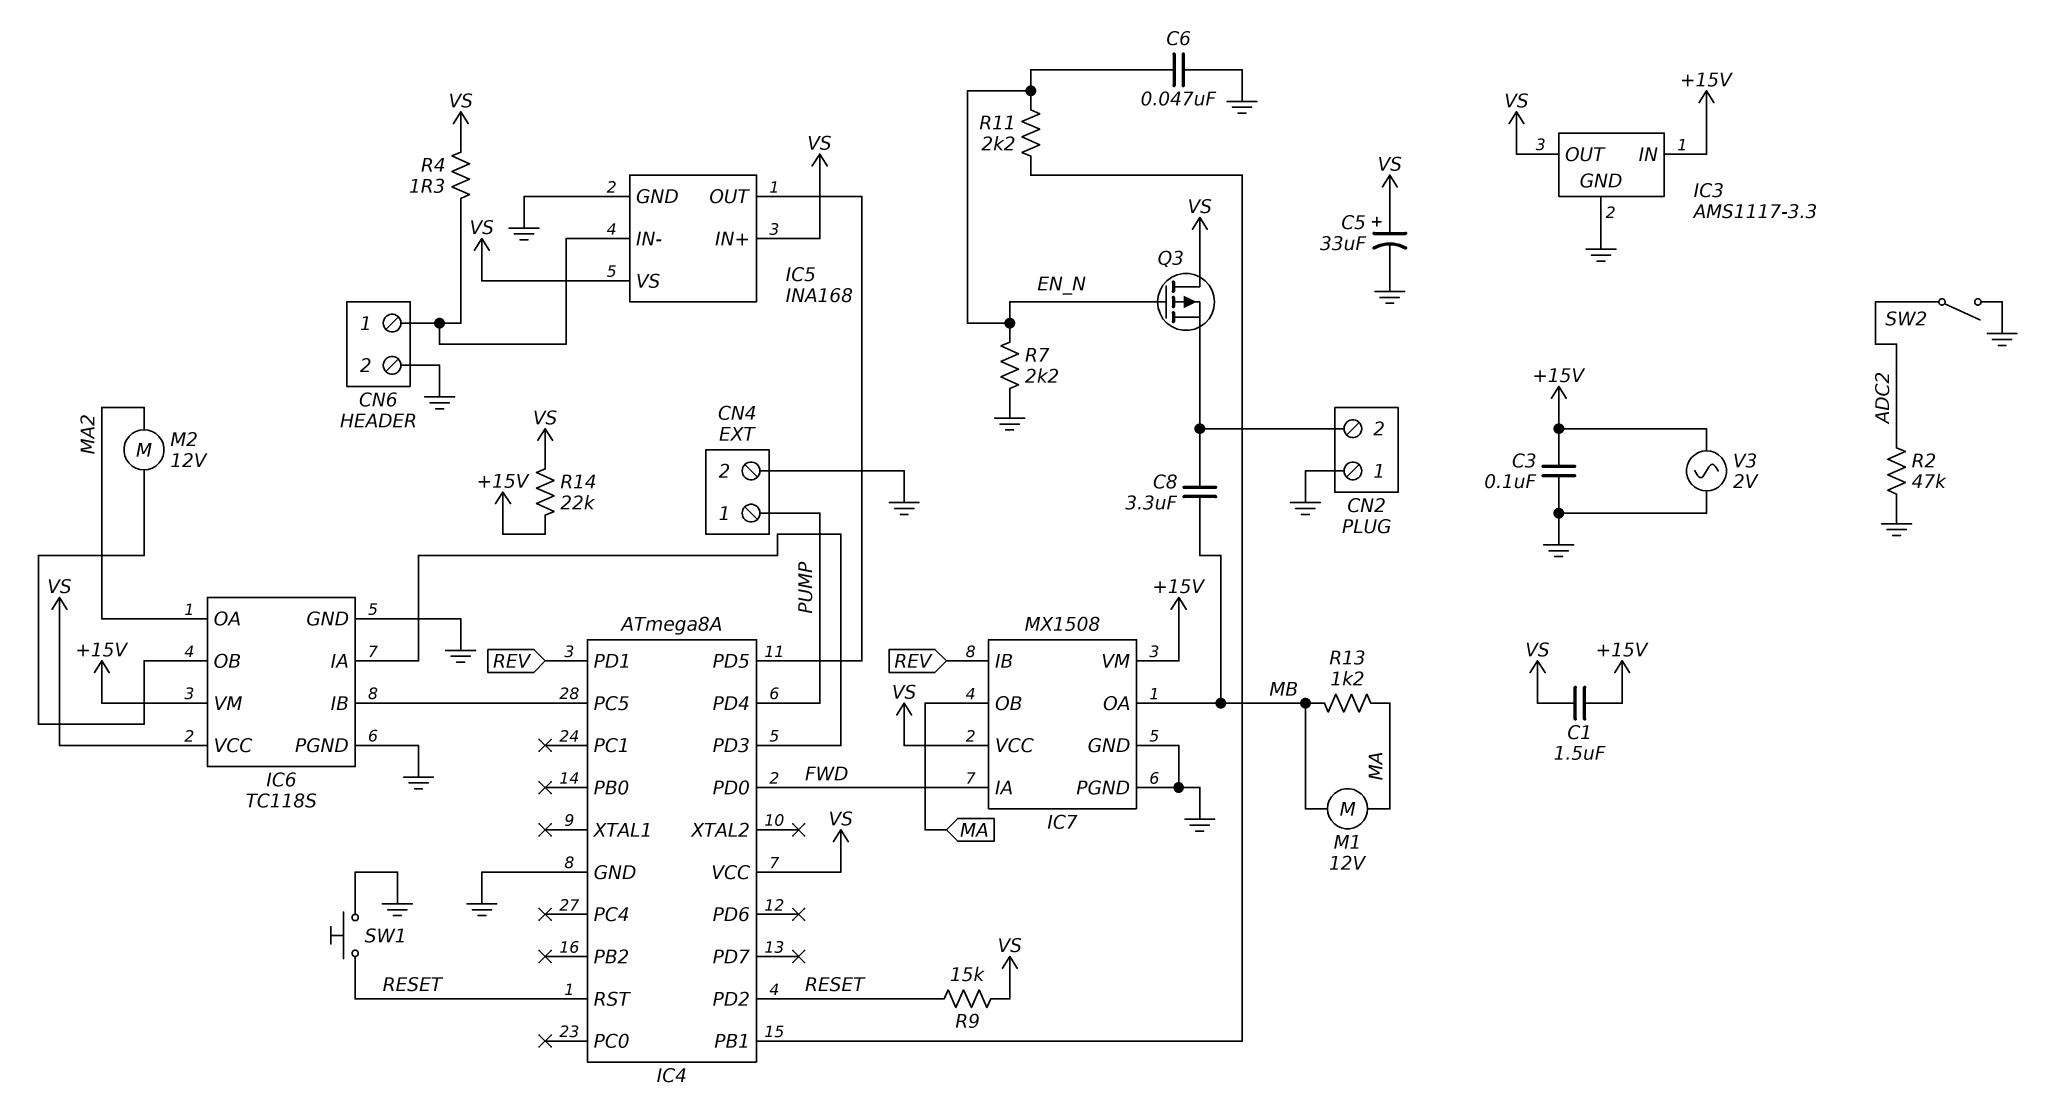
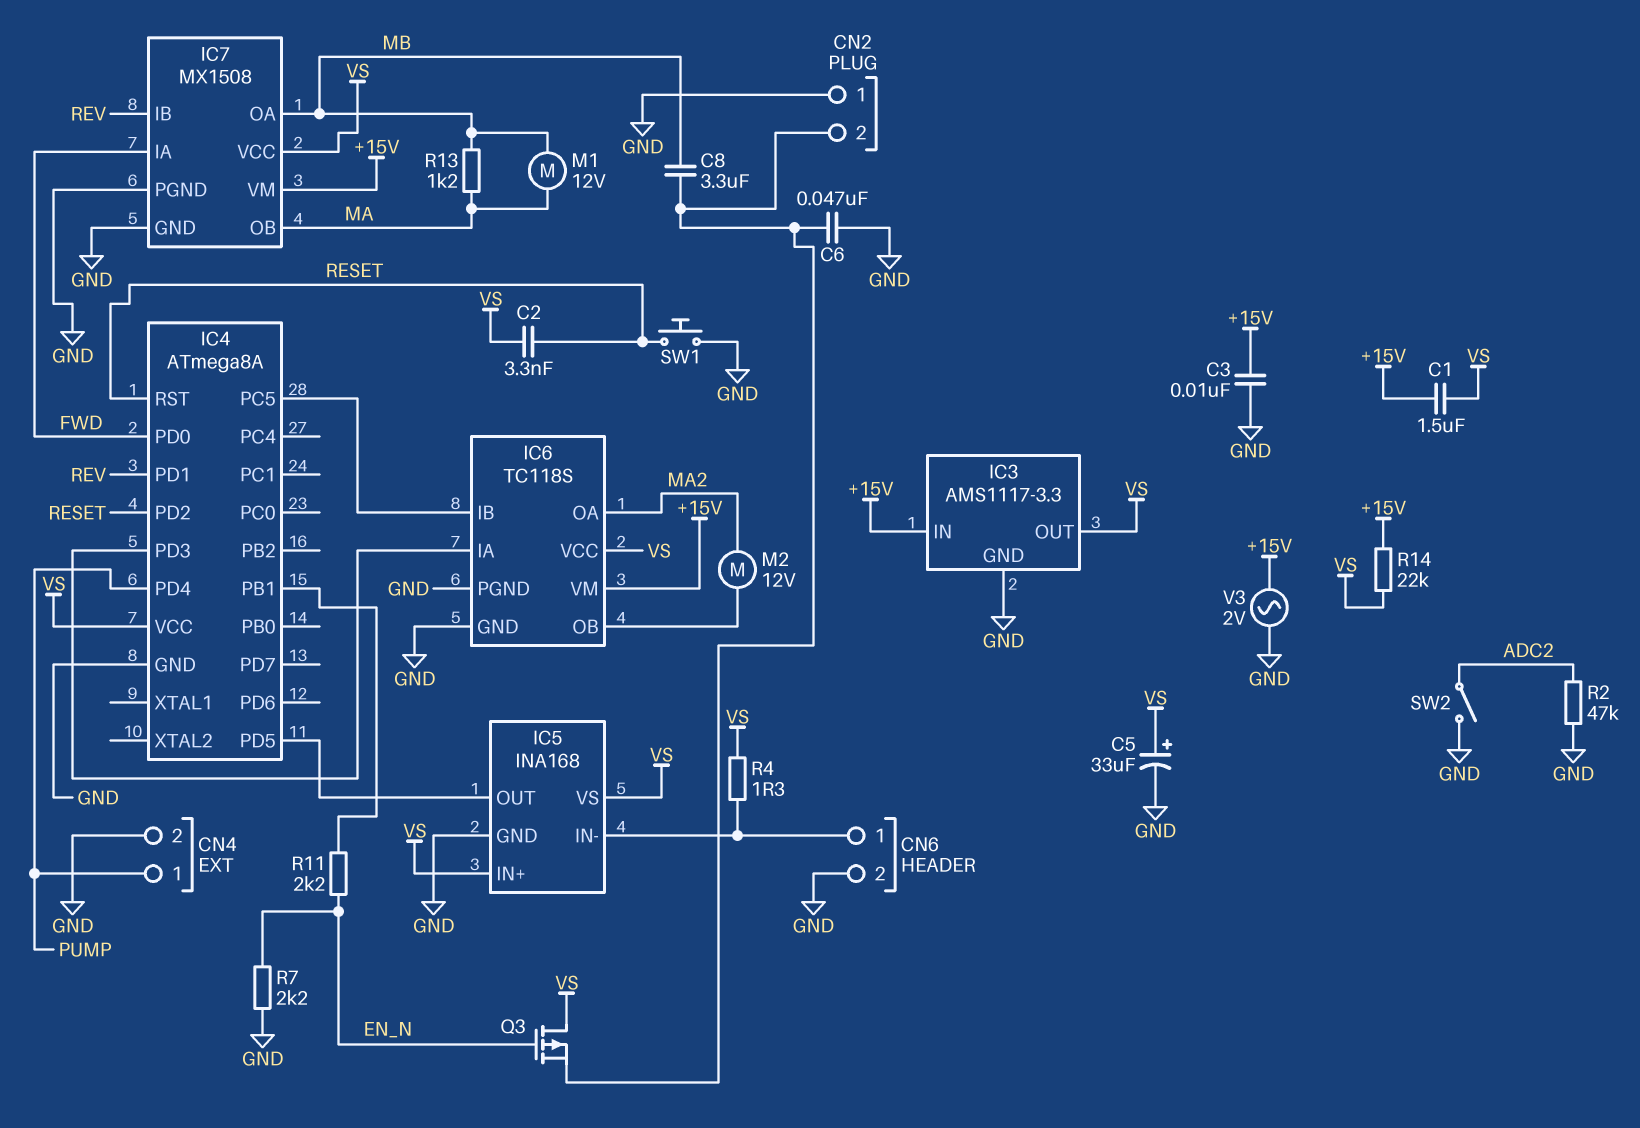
C2: none -> 3.3nF (RESET, VS)
C3: 100nF (+15V, GND) -> 10nF (+15V, GND)
C6: 47nF (EN_N, GND) -> 47nF (CN2/2, GND)
R9: 15k (RESET, VS) -> none

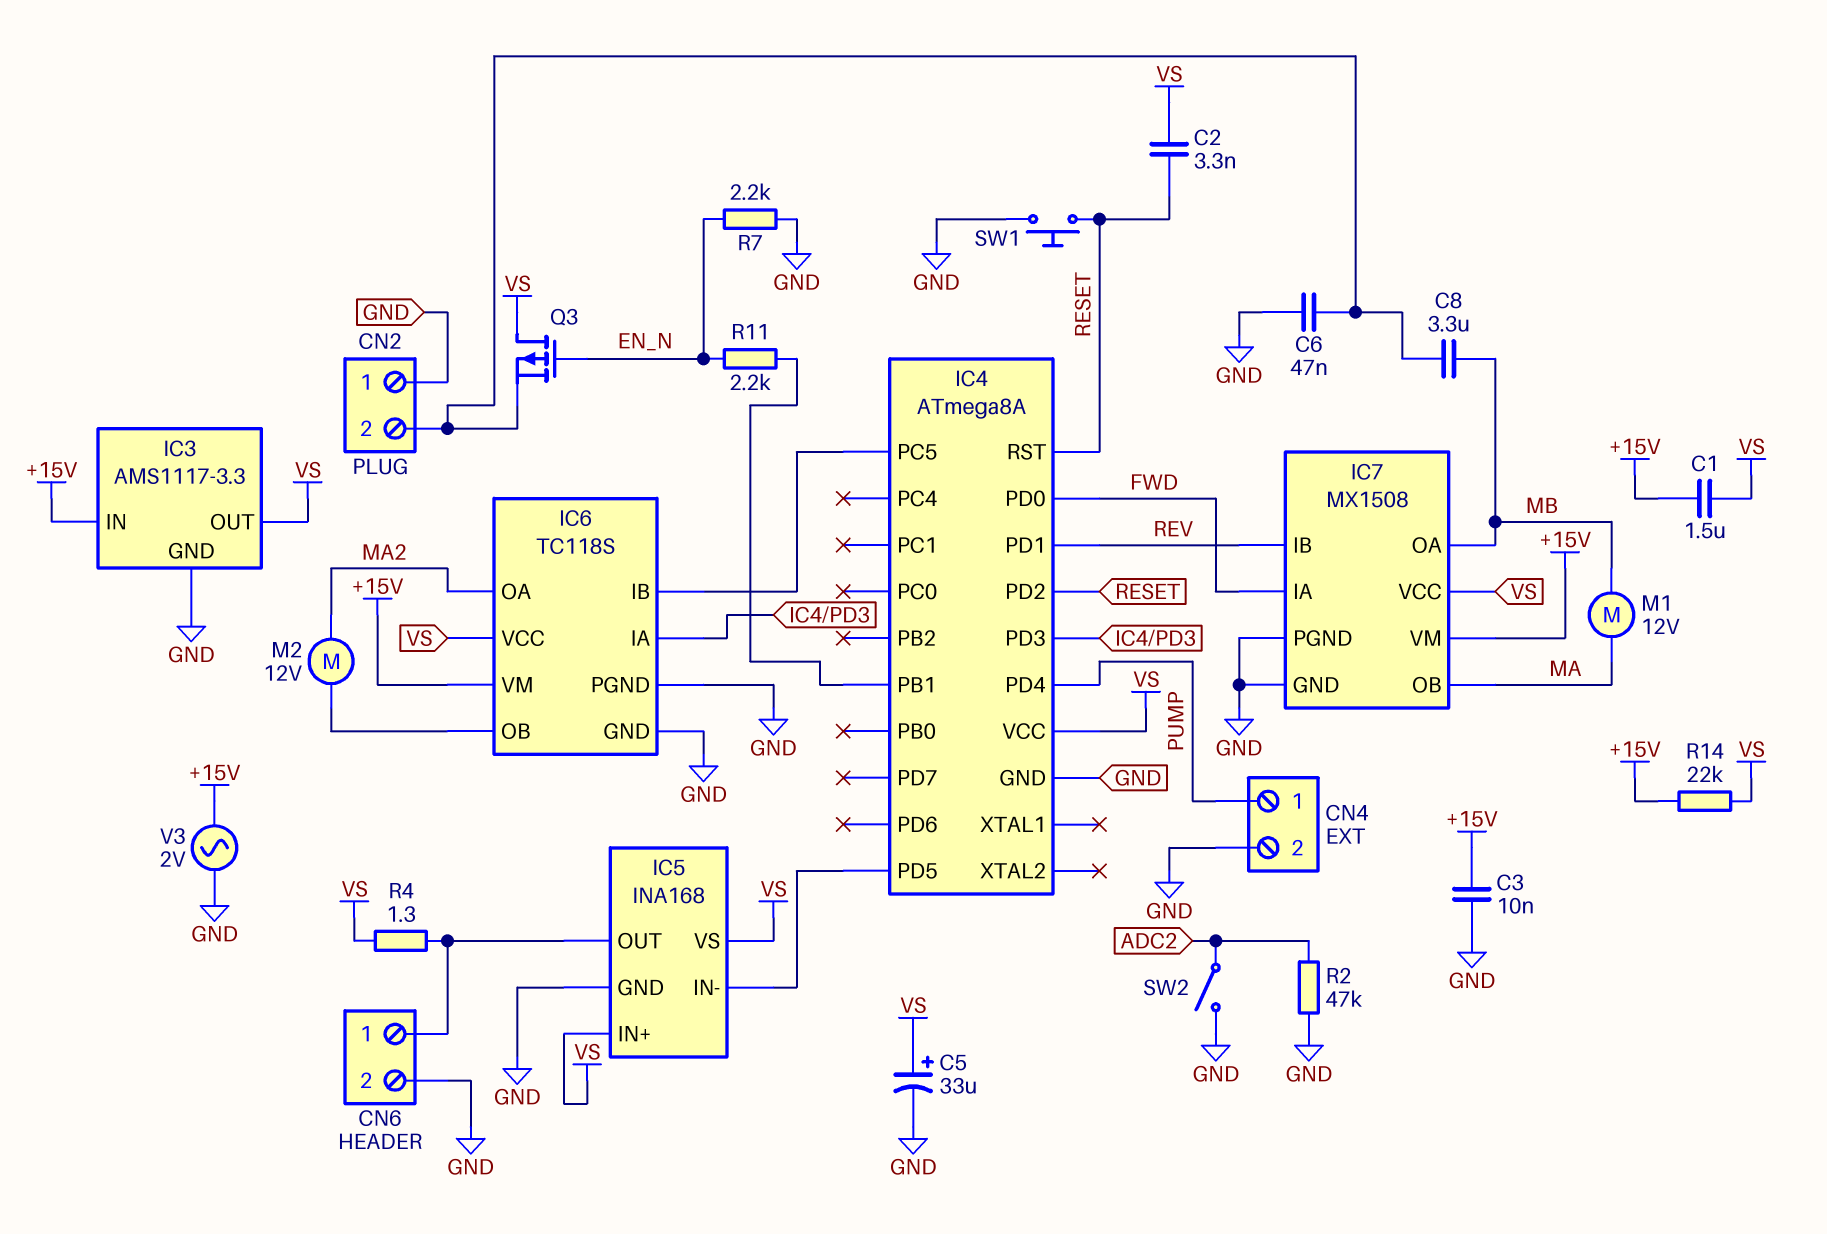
IC5 pin IN-: CN6/1 -> IC4/PD5
IC5 pin OUT: IC4/PD5 -> CN6/1
R13: 1.2k (MA, MB) -> none

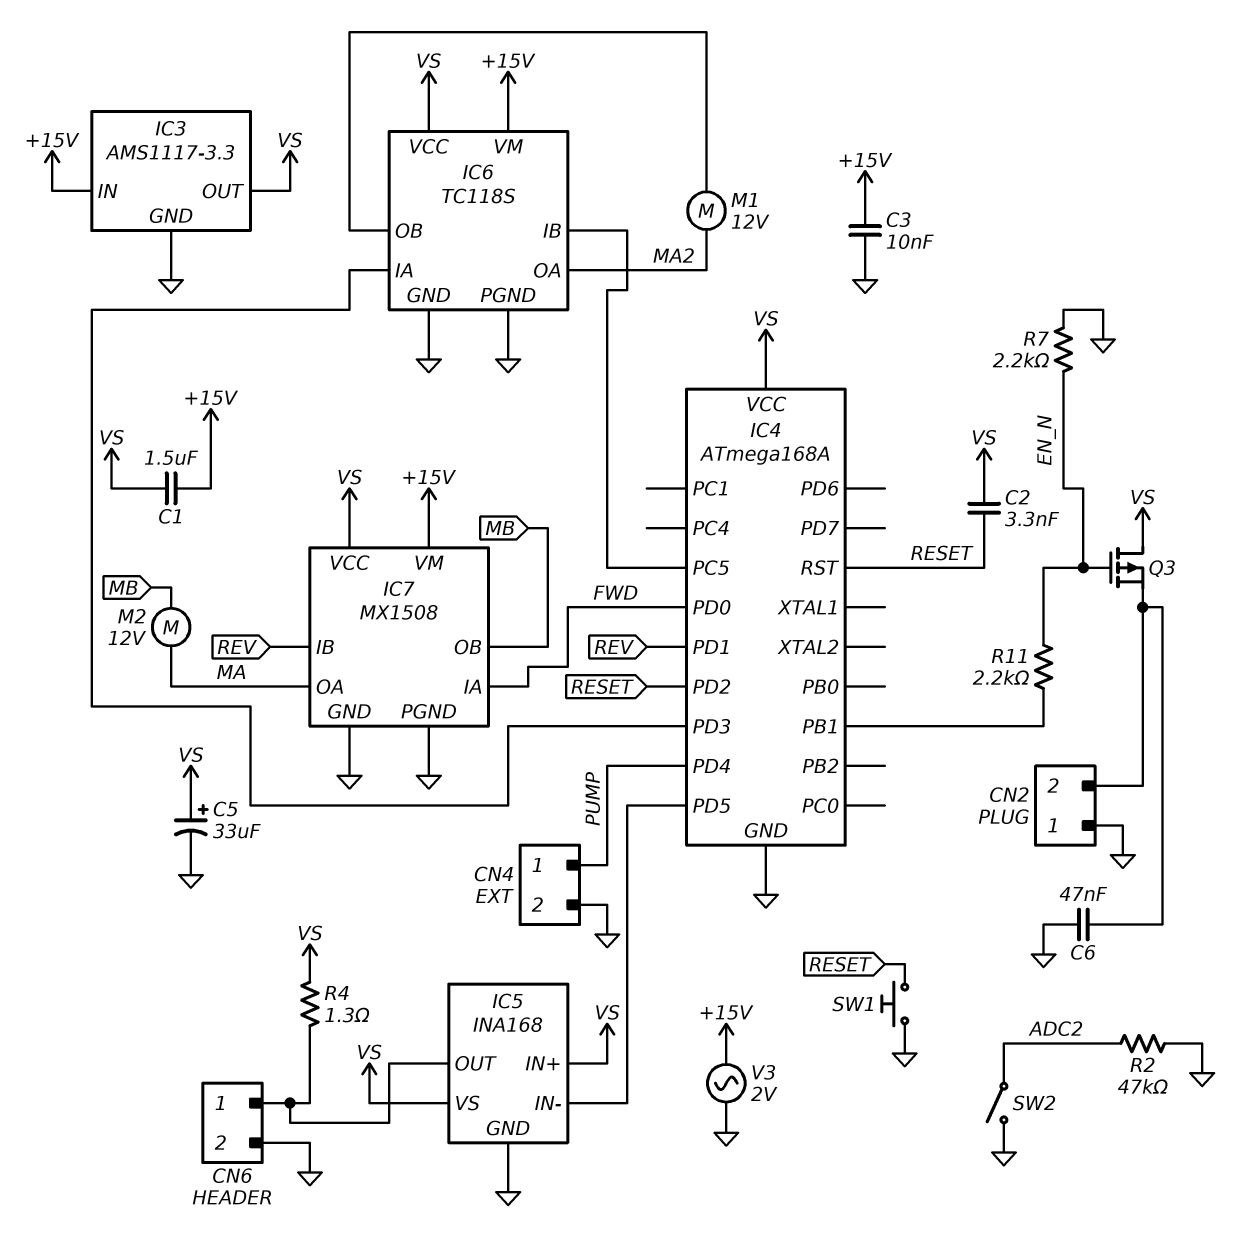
C8: 3.3uF (CN2/2, MB) -> none
IC4: ATmega8A -> ATmega168A
IC7 pin OA: MB -> MA
IC7 pin OB: MA -> MB
M1: motor 12V (MA, MB) -> motor 12V (IC6/OB, MA2)
M2: motor 12V (IC6/OB, MA2) -> motor 12V (MA, MB)
R14: 22k (+15V, VS) -> none

